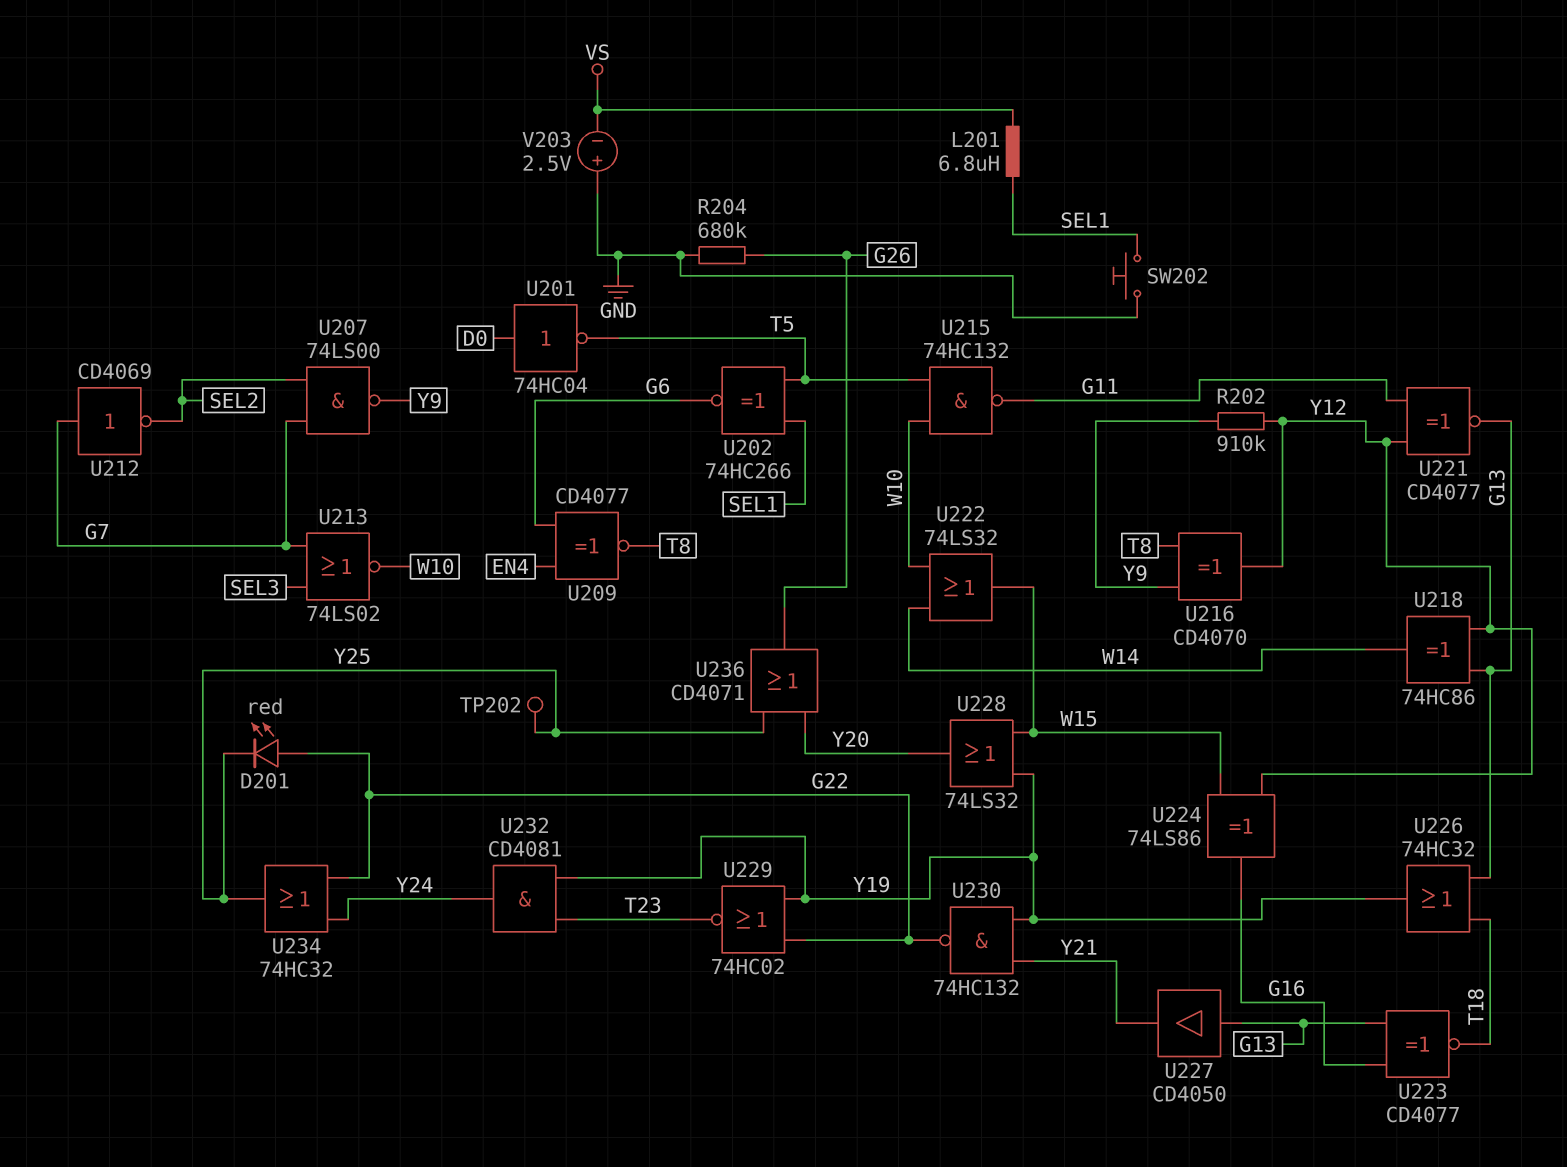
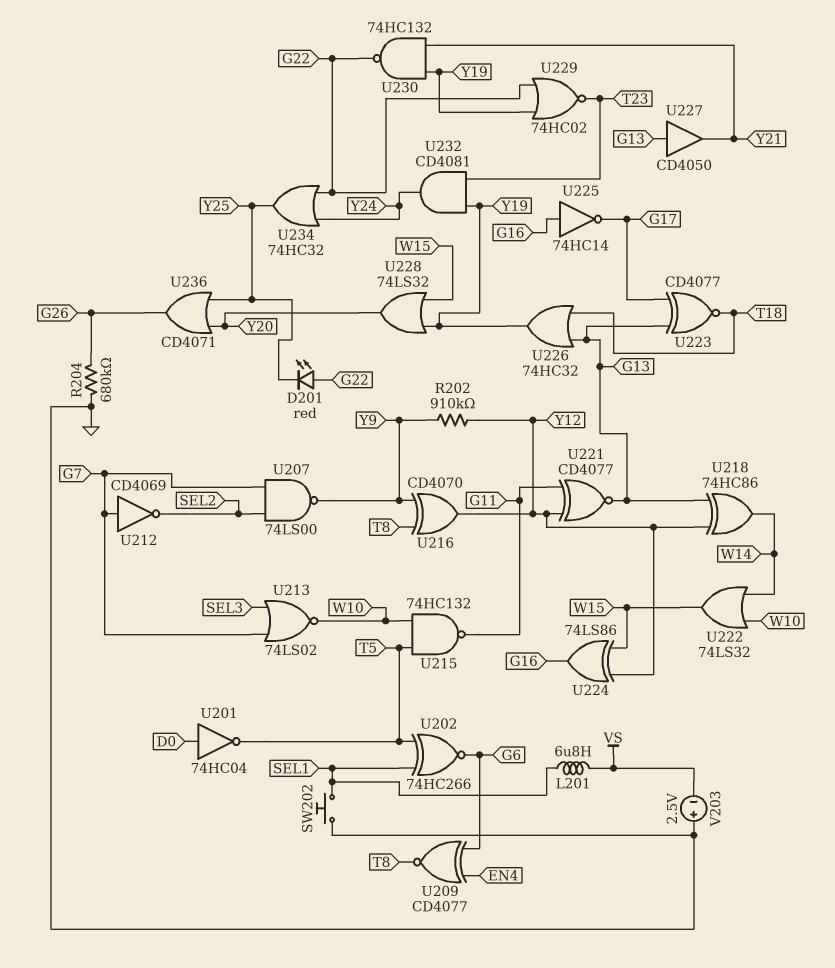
TP202: test point (Y25) -> none
U223: XNOR CD4077 (in G13, in G16, out T18) -> XNOR CD4077 (in G13, in G17, out T18)
U225: none -> NOT 74HC14 (in G16, out G17)

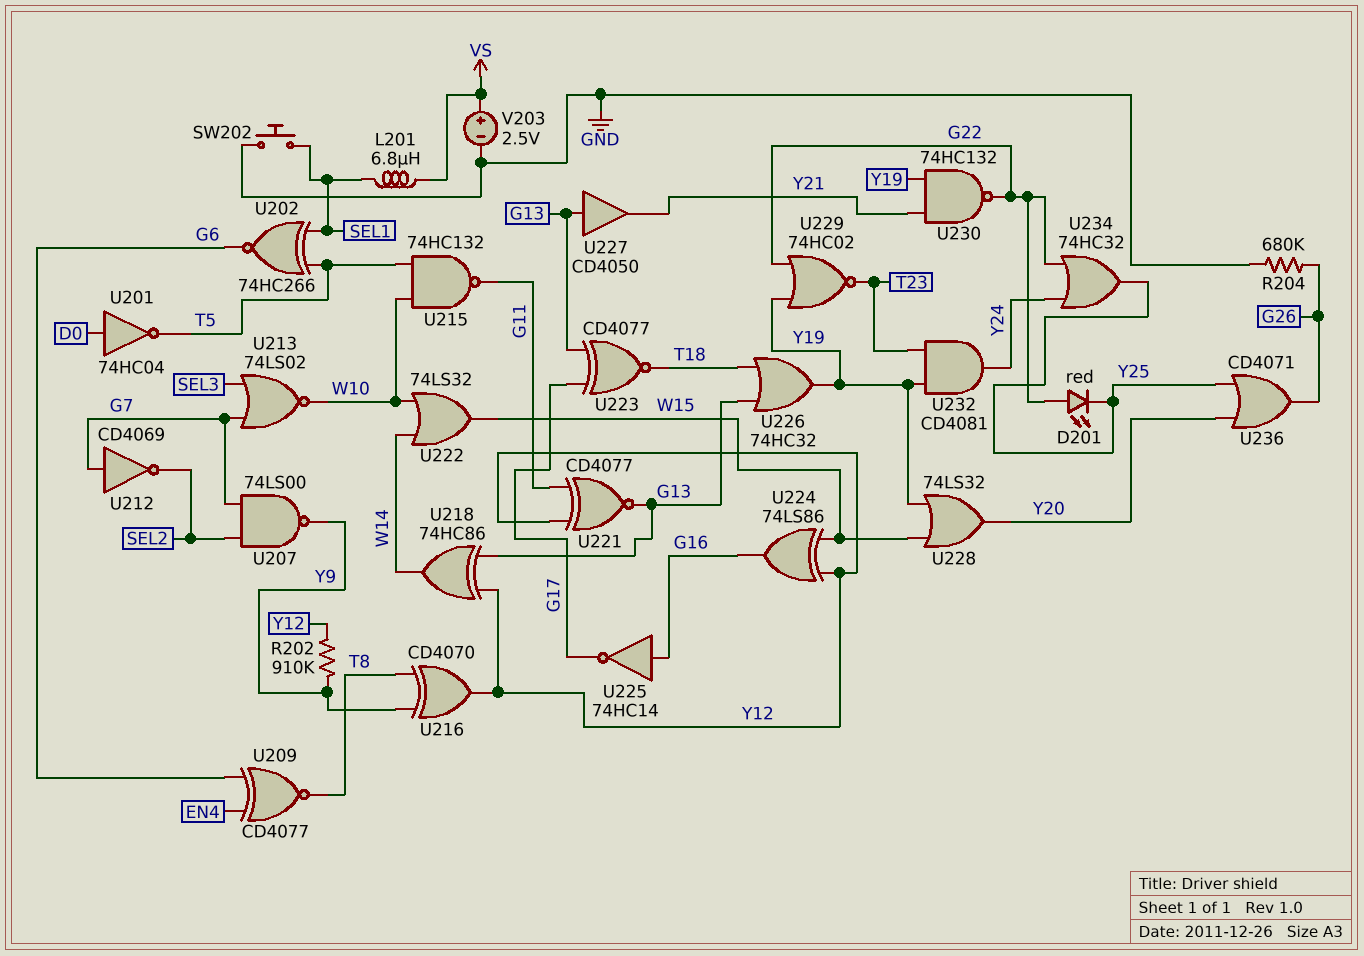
V203: 2.5V (plus GND, minus VS) -> 2.5V (plus VS, minus GND)

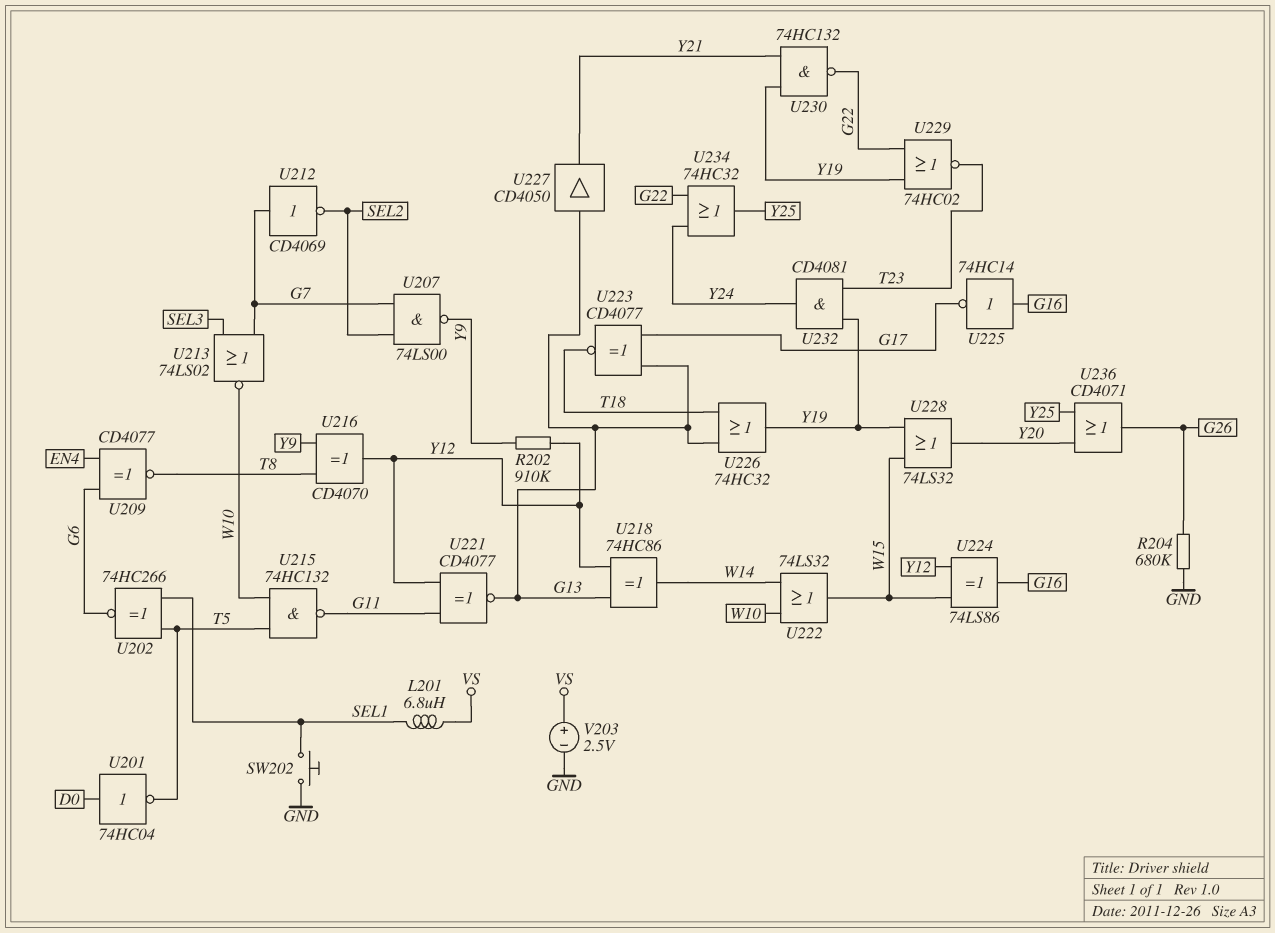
D201: LED red (A G22, K Y25) -> none

